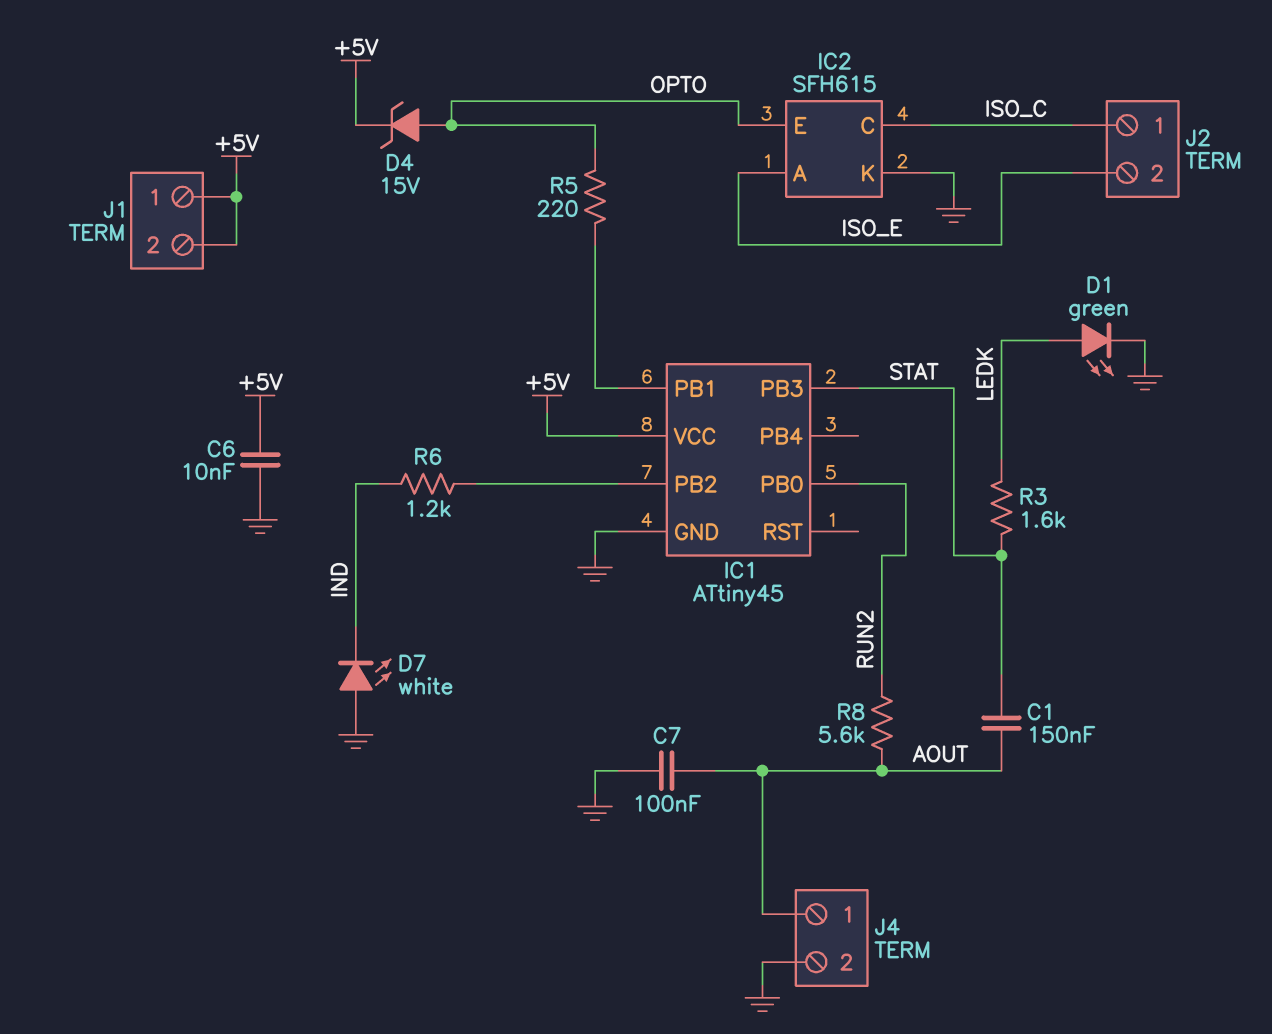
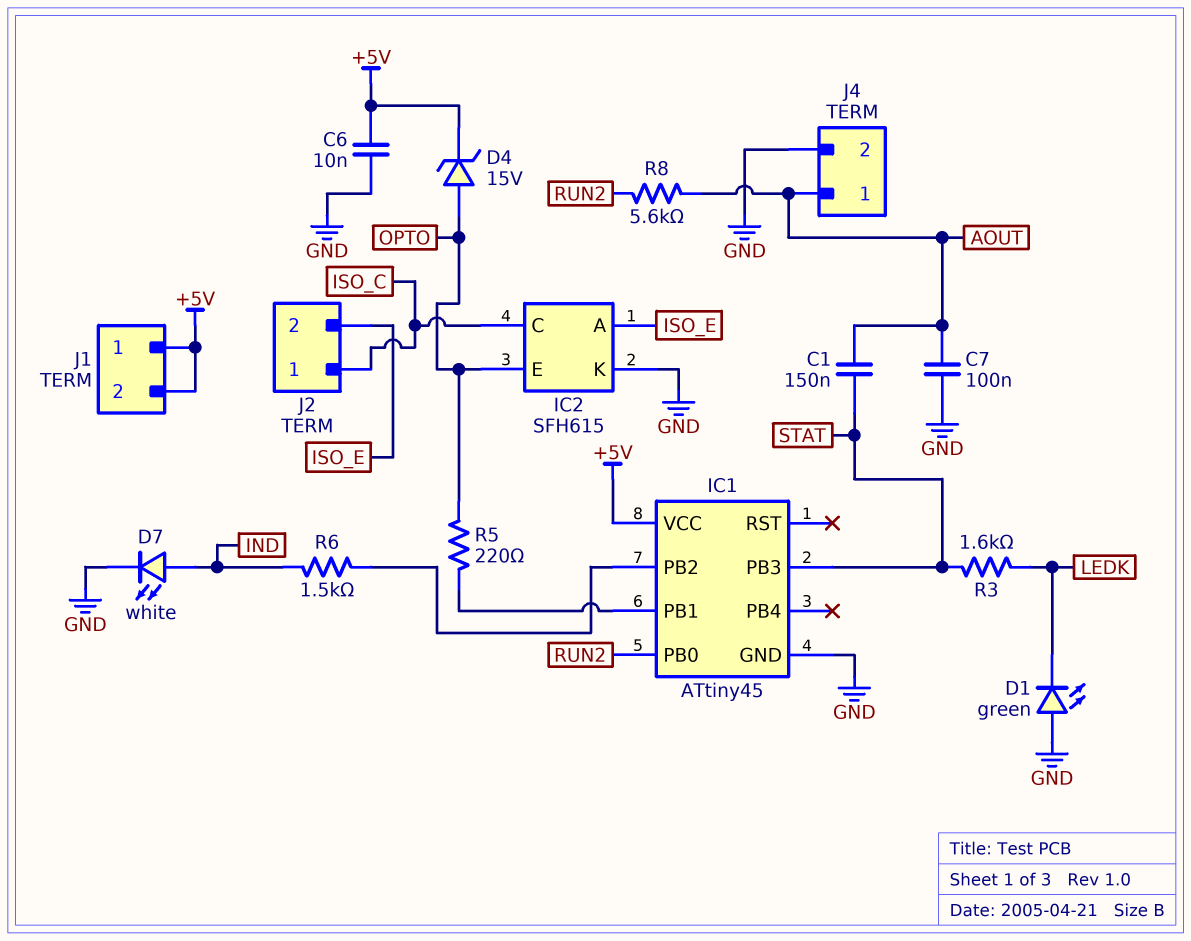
D1: LED green (A LEDK, K GND) -> LED green (A GND, K LEDK)
D7: LED white (A GND, K IND) -> LED white (A IND, K GND)
R6: 1.2k (IC1/PB2, IND) -> 1.5k (IC1/PB2, IND)

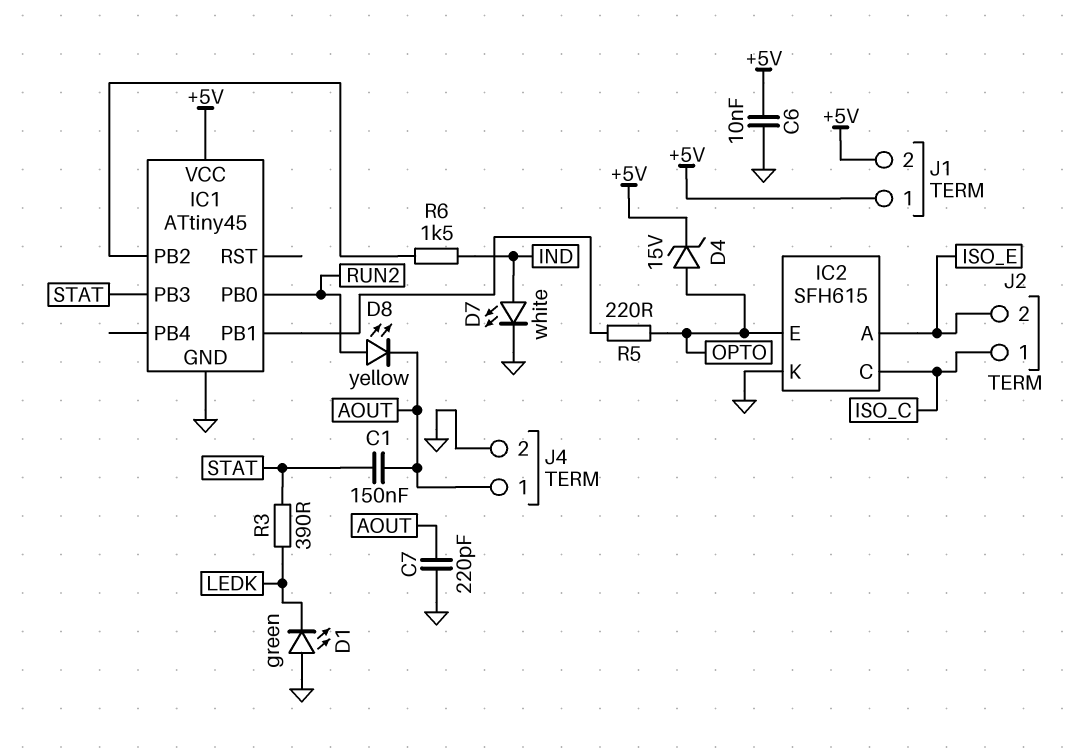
C7: 100nF (AOUT, GND) -> 220pF (AOUT, GND)
D8: none -> LED yellow (A RUN2, K AOUT)
R3: 1.6k (LEDK, STAT) -> 390 (LEDK, STAT)
R8: 5.6k (AOUT, RUN2) -> none

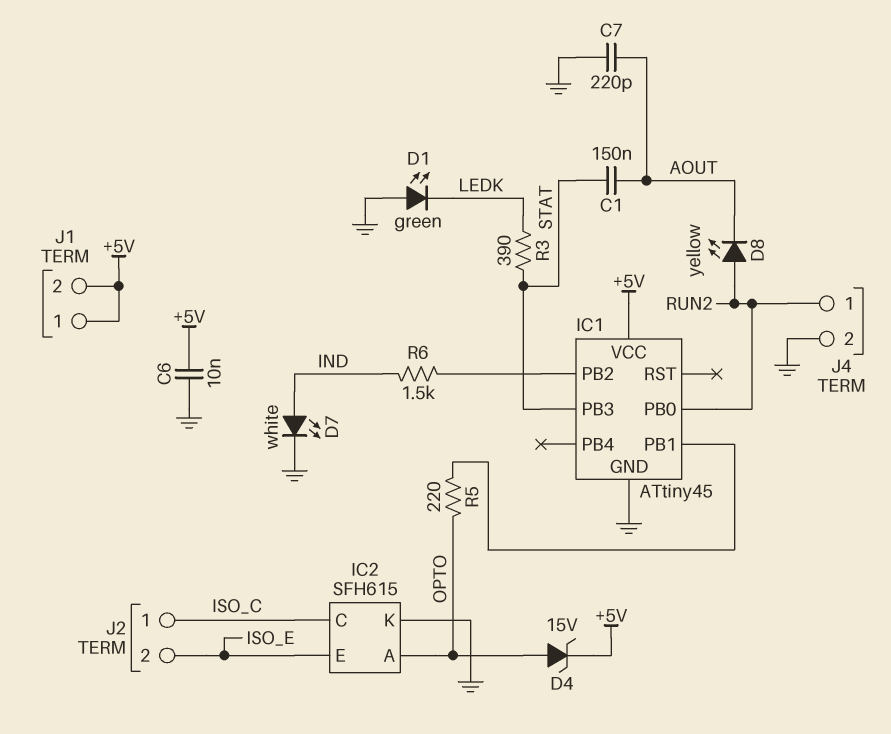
IC2 pin A: ISO_E -> OPTO
IC2 pin E: OPTO -> ISO_E
J4 pin 1: AOUT -> RUN2

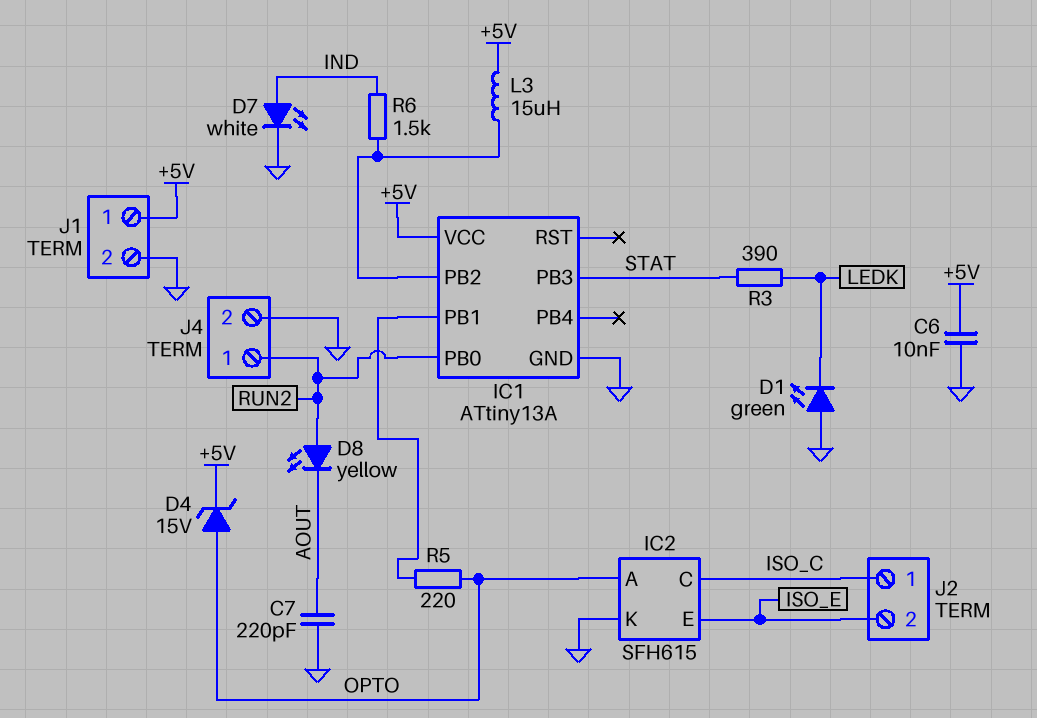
C1: 150nF (AOUT, STAT) -> none
IC1: ATtiny45 -> ATtiny13A
J1 pin 2: +5V -> GND
L3: none -> 15uH (+5V, IC1/PB2)

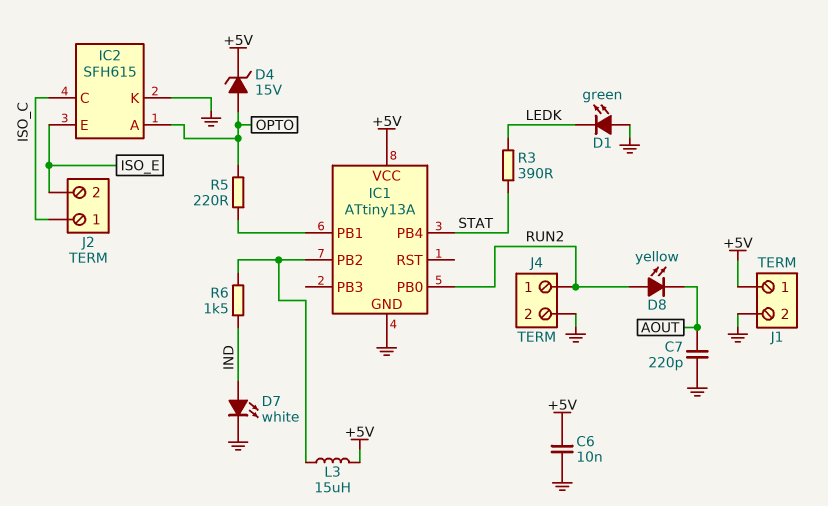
IC1 pin PB3: STAT -> none
IC1 pin PB4: none -> STAT

